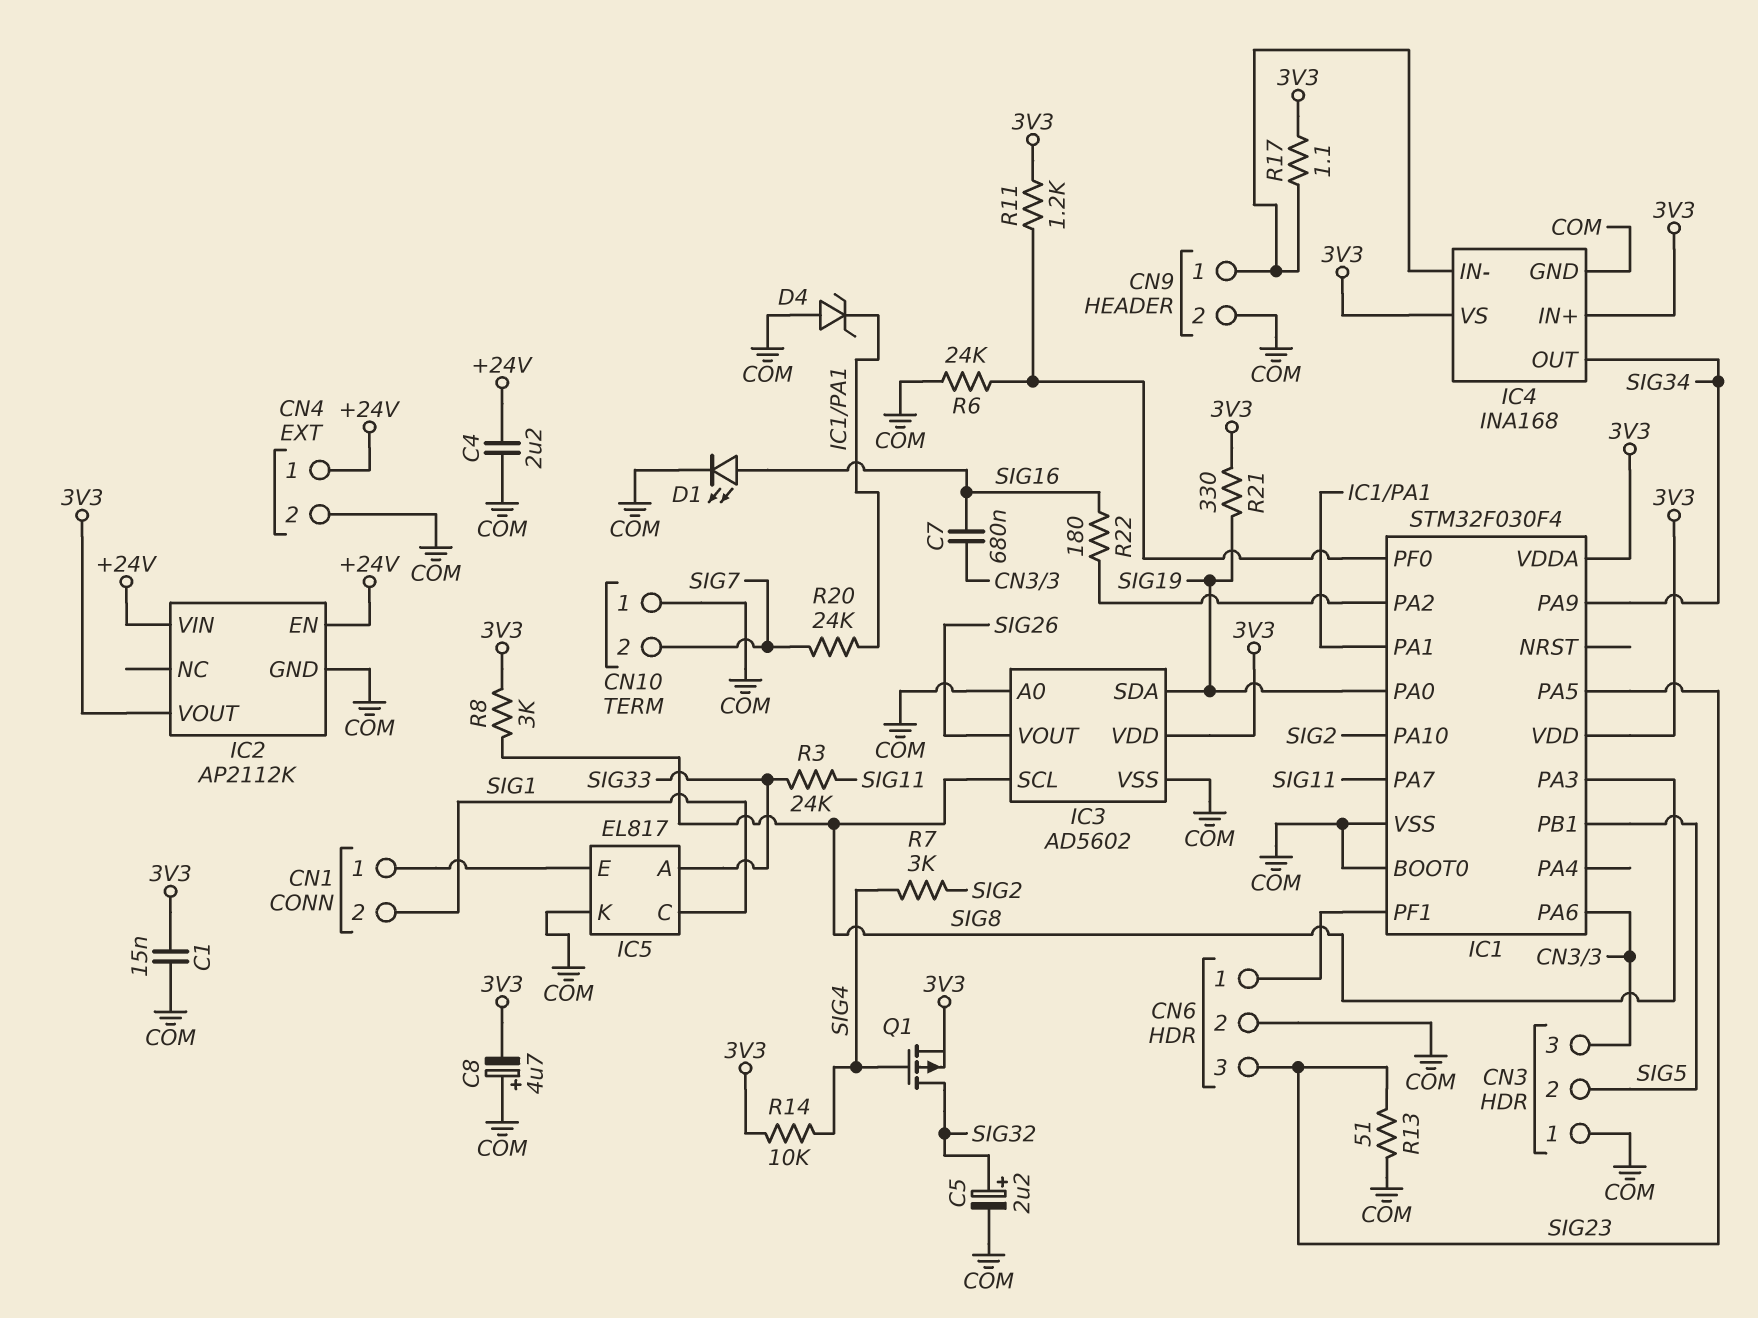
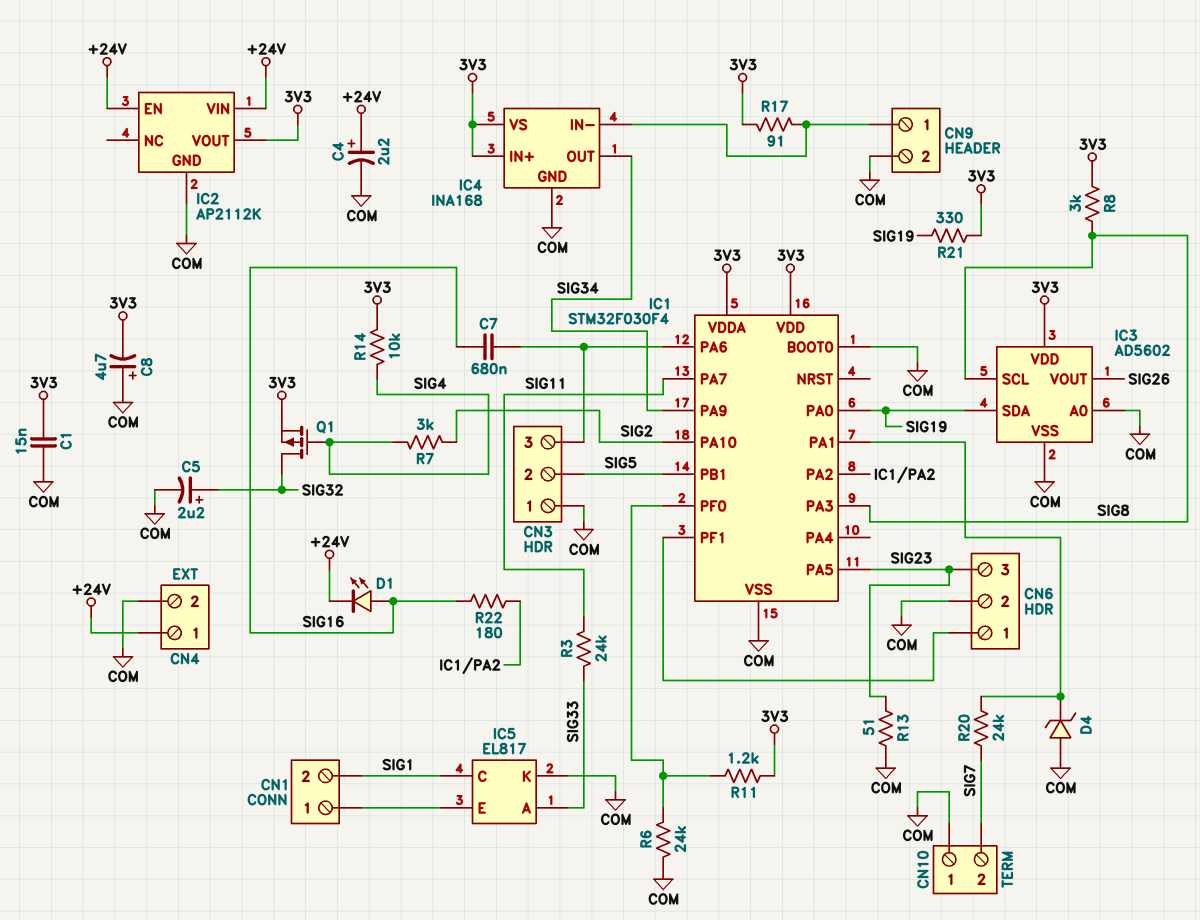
C4: 2.2uF (+24V, COM) -> 2.2uF (plus +24V, minus COM)
D1: LED (A SIG16, K COM) -> LED (A SIG16, K +24V)
R17: 1.1 (3V3, CN9/1) -> 91 (3V3, CN9/1)

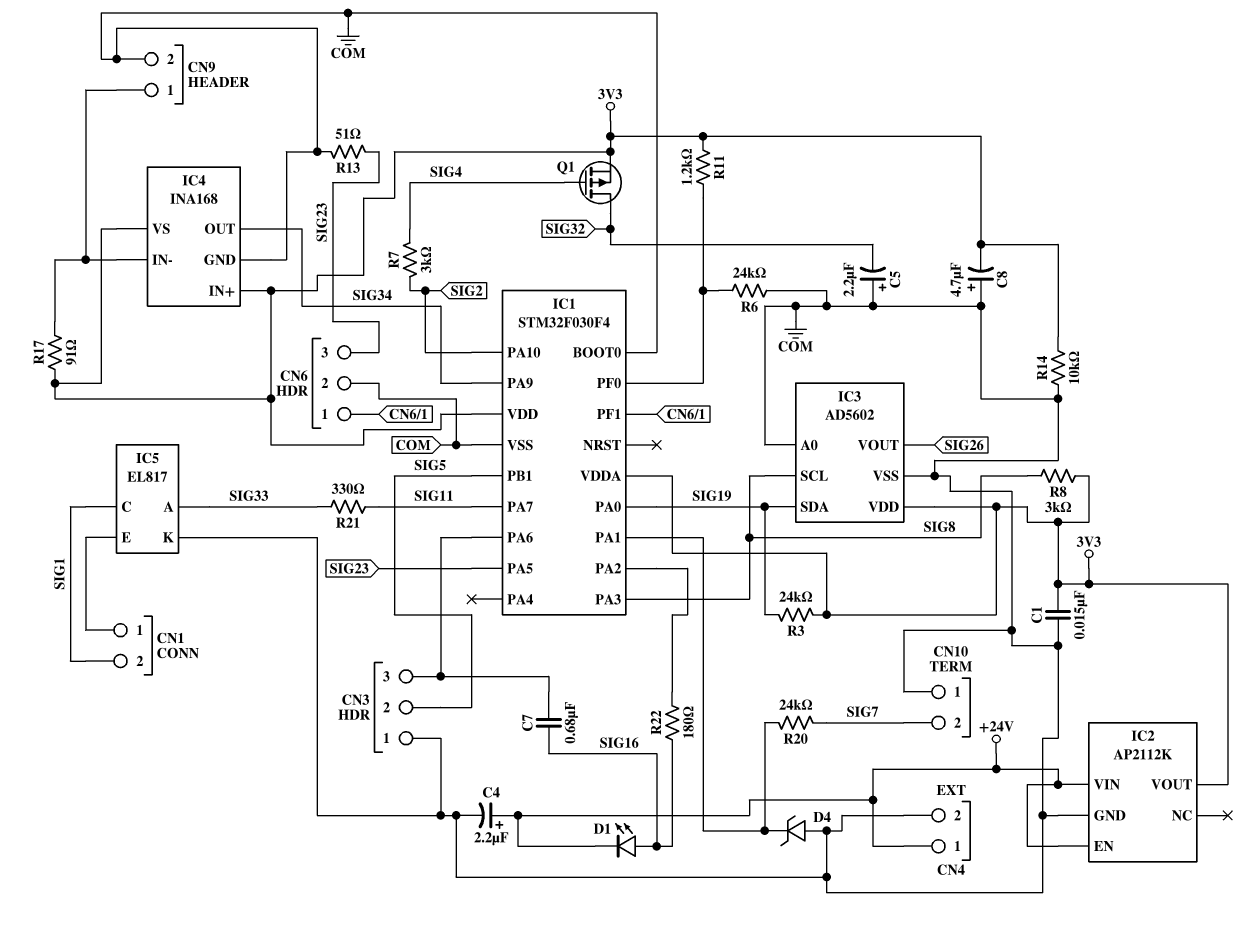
C5: 2.2uF (plus SIG32, minus COM) -> 2.2uF (plus COM, minus SIG32)
R3: 24k (SIG11, SIG33) -> 24k (3V3, SIG19)
R14: 10k (3V3, SIG4) -> 10k (3V3, COM)
R21: 330 (3V3, SIG19) -> 330 (SIG11, SIG33)

